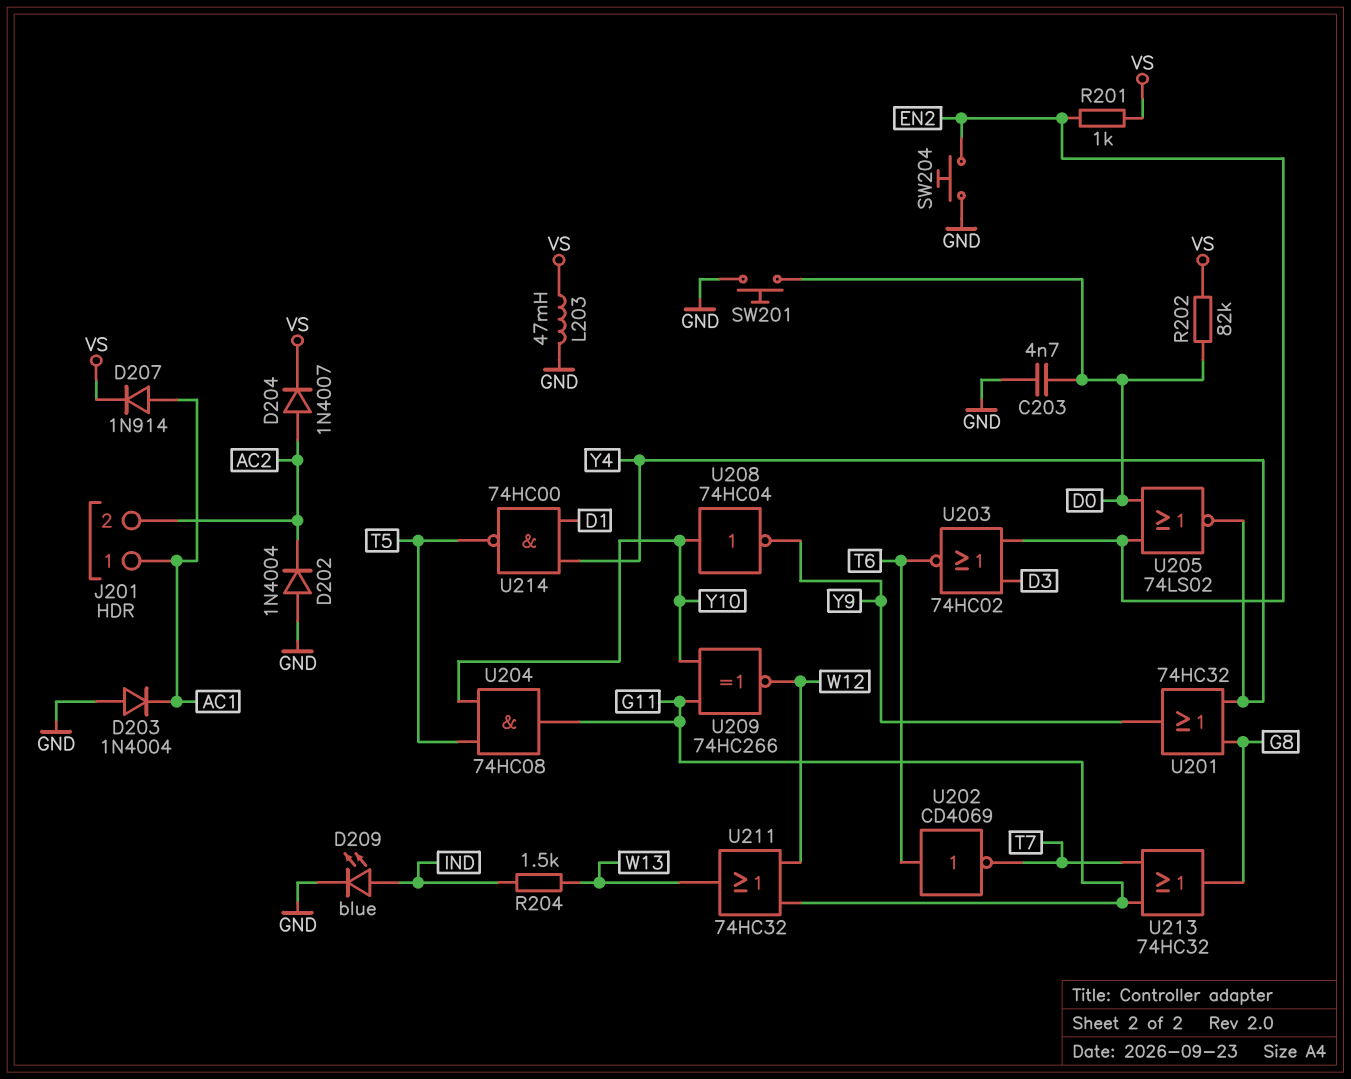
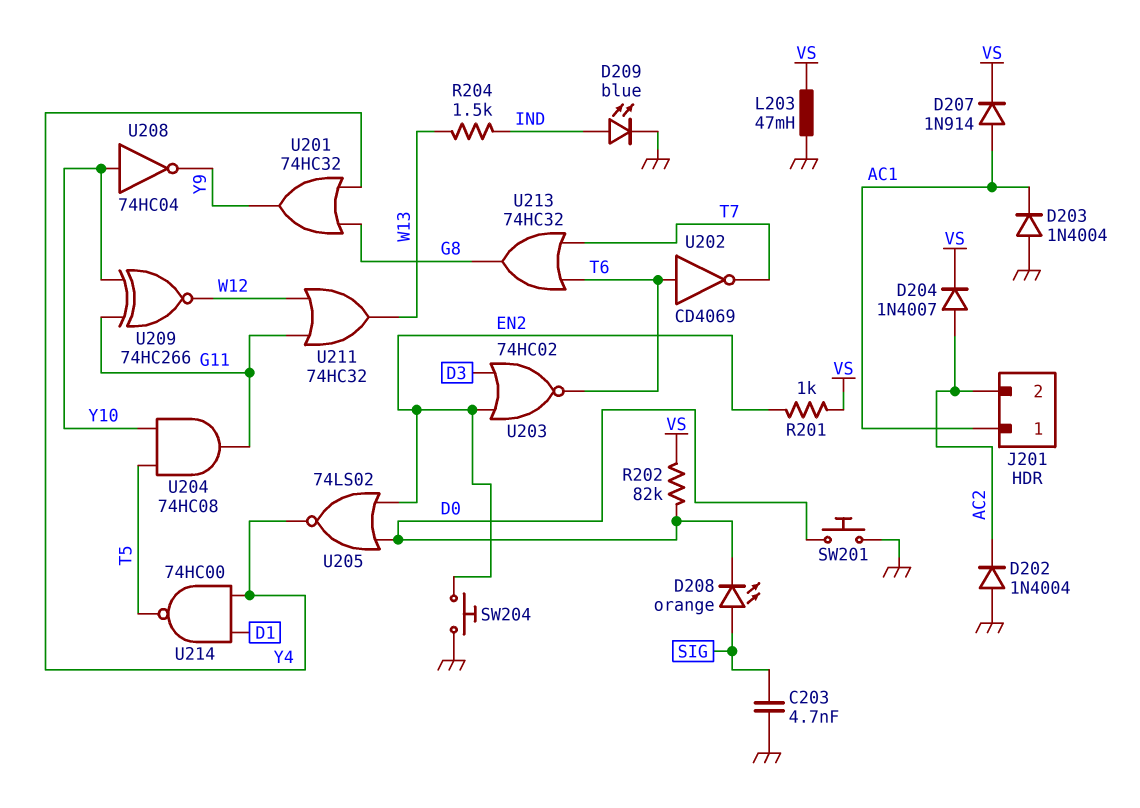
C203: 4.7nF (D0, GND) -> 4.7nF (GND, SIG)
D208: none -> LED orange (A SIG, K D0)
U213: OR 74HC32 (in G11, in T7, out G8) -> OR 74HC32 (in T6, in T7, out G8)

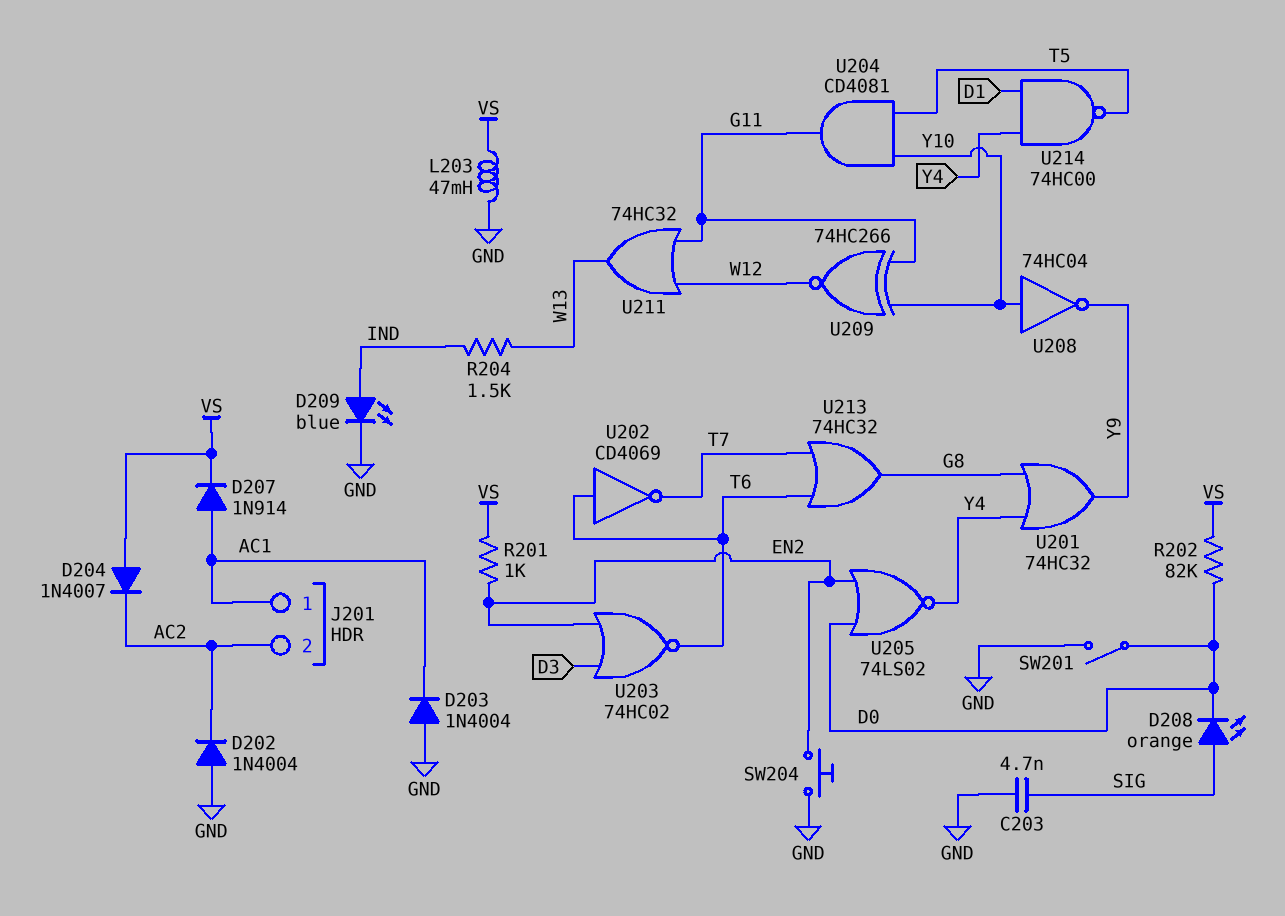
D204: diode 1N4007 (A AC2, K VS) -> diode 1N4007 (A VS, K AC2)
SW201: button (D0, GND) -> switch (D0, GND)
U204: AND 74HC08 (in T5, in Y10, out G11) -> AND CD4081 (in T5, in Y10, out G11)

